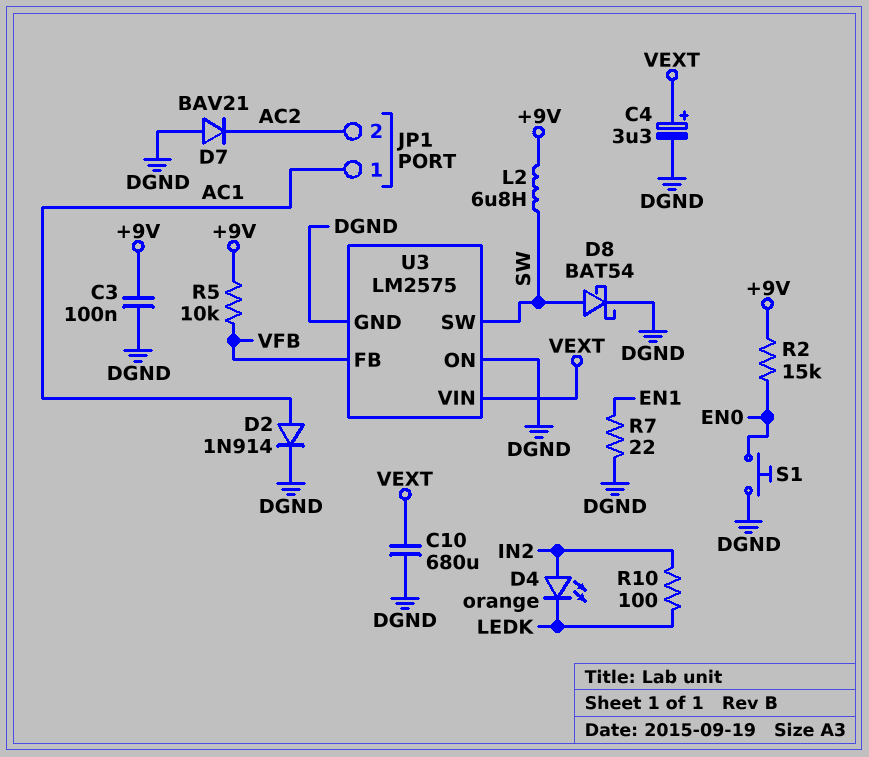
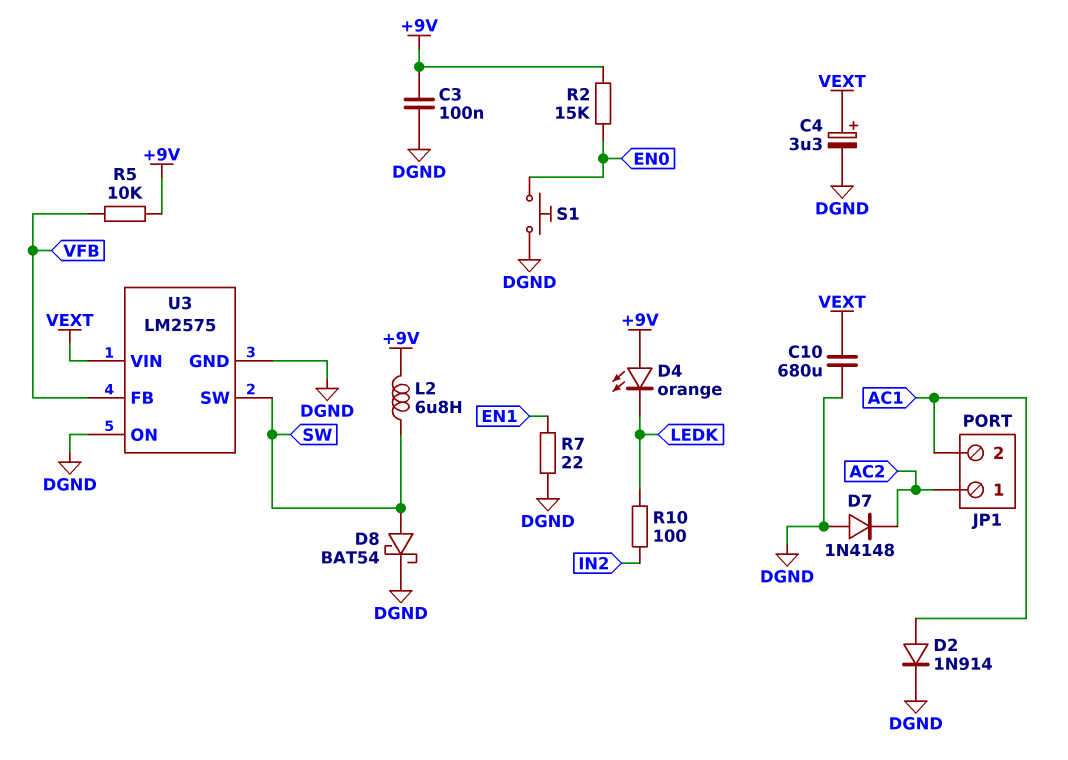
D4: LED orange (A IN2, K LEDK) -> LED orange (A +9V, K LEDK)
D7: diode BAV21 (A DGND, K AC2) -> diode 1N4148 (A DGND, K AC2)
JP1 pin 1: AC1 -> AC2
JP1 pin 2: AC2 -> AC1

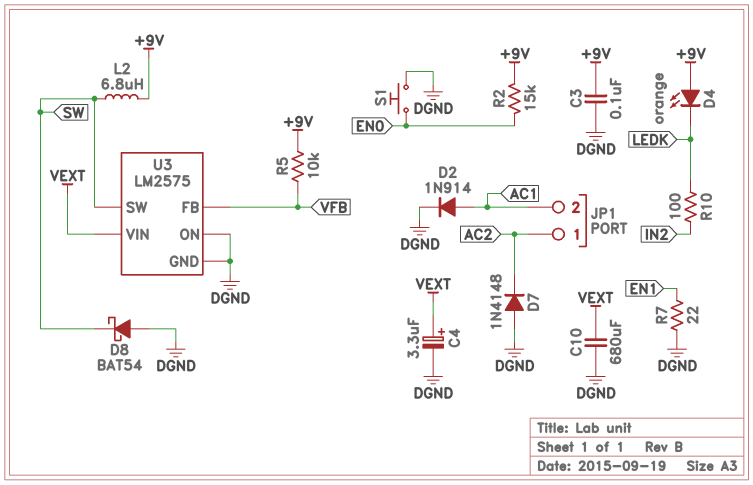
D8: schottky BAT54 (A SW, K DGND) -> schottky BAT54 (A DGND, K SW)

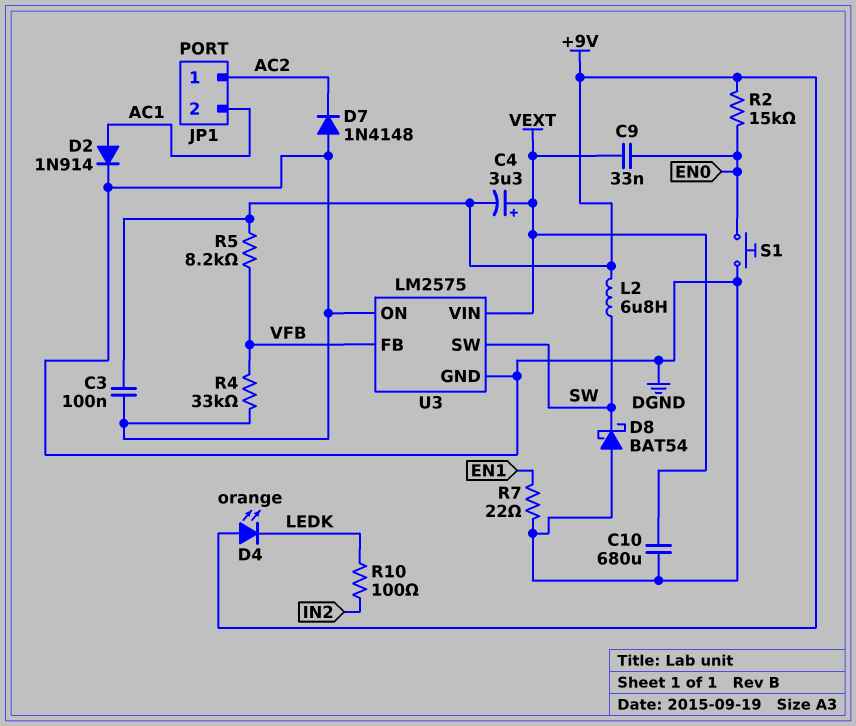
C4: 3.3uF (plus VEXT, minus DGND) -> 3.3uF (plus VEXT, minus +9V)
C9: none -> 33nF (EN0, VEXT)
R4: none -> 33k (DGND, VFB)
R5: 10k (+9V, VFB) -> 8.2k (+9V, VFB)

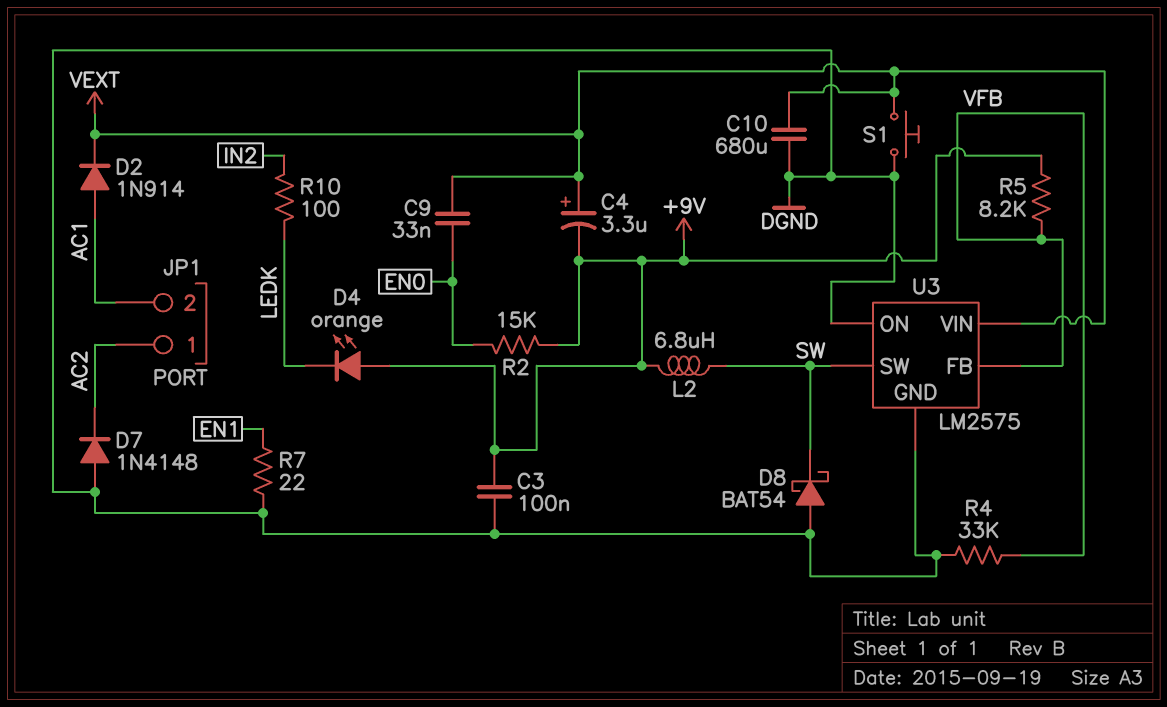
D2: diode 1N914 (A AC1, K DGND) -> diode 1N914 (A AC1, K VEXT)
S1: button (DGND, EN0) -> button (DGND, VEXT)

